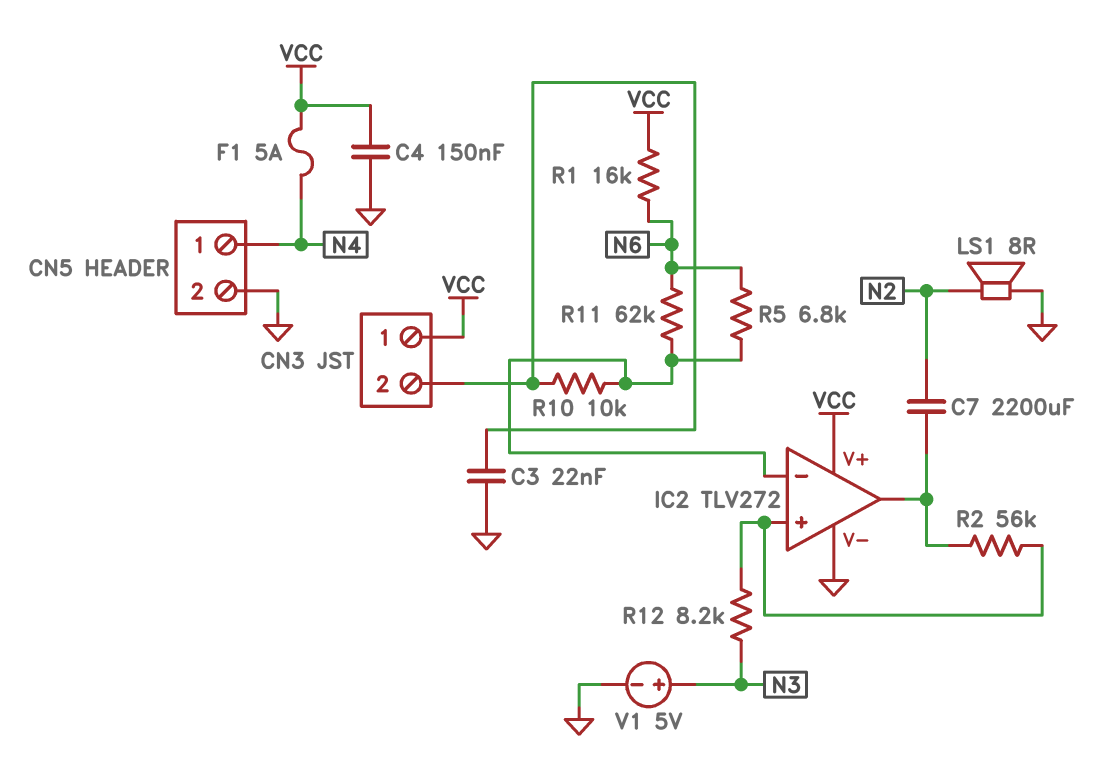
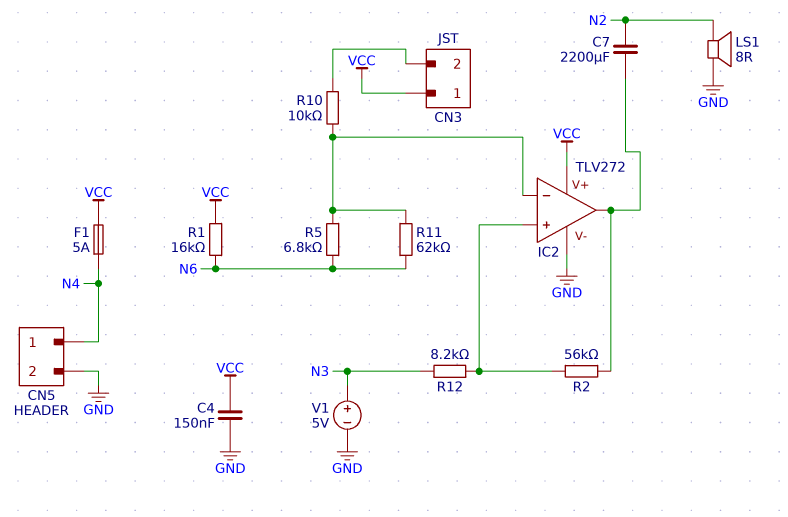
C3: 22nF (CN3/2, GND) -> none

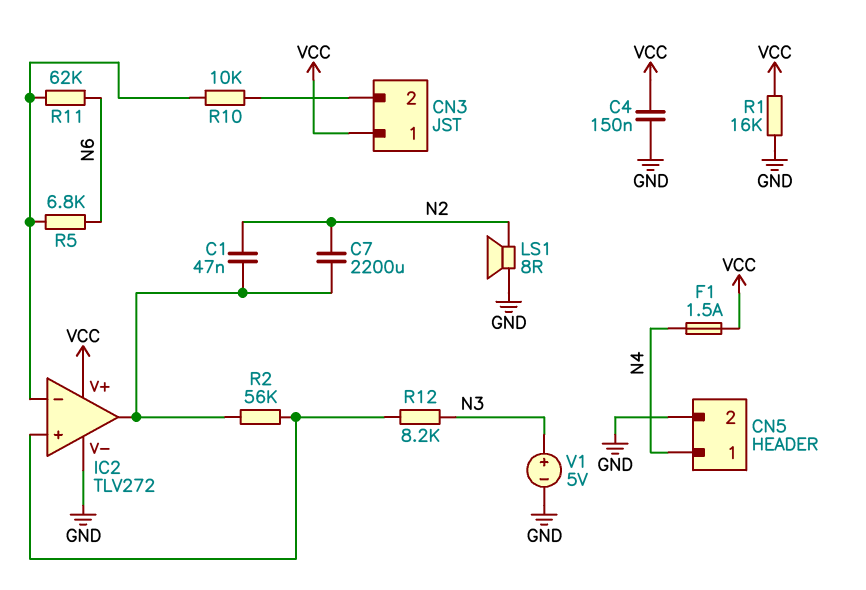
C1: none -> 47nF (IC2/out, N2)
F1: 5A (N4, VCC) -> 1.5A (N4, VCC)
R1: 16k (N6, VCC) -> 16k (GND, VCC)

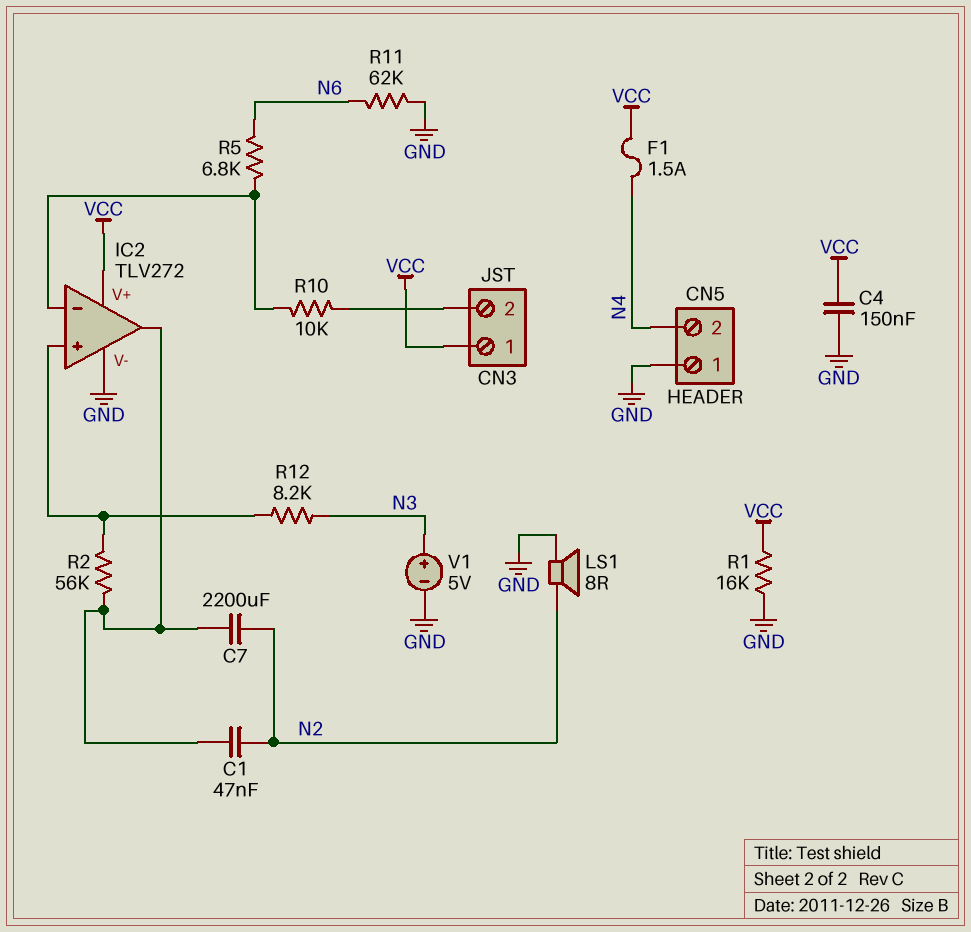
CN5 pin 1: N4 -> GND
CN5 pin 2: GND -> N4
R11: 62k (IC2/in-, N6) -> 62k (GND, N6)

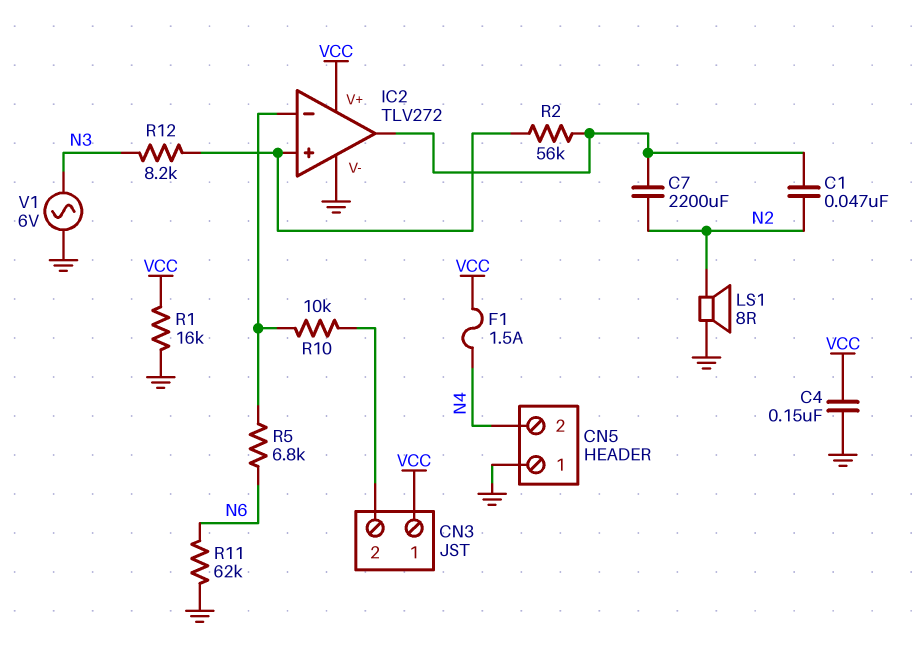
V1: 5V (plus N3, minus GND) -> AC 6V (GND, N3)

